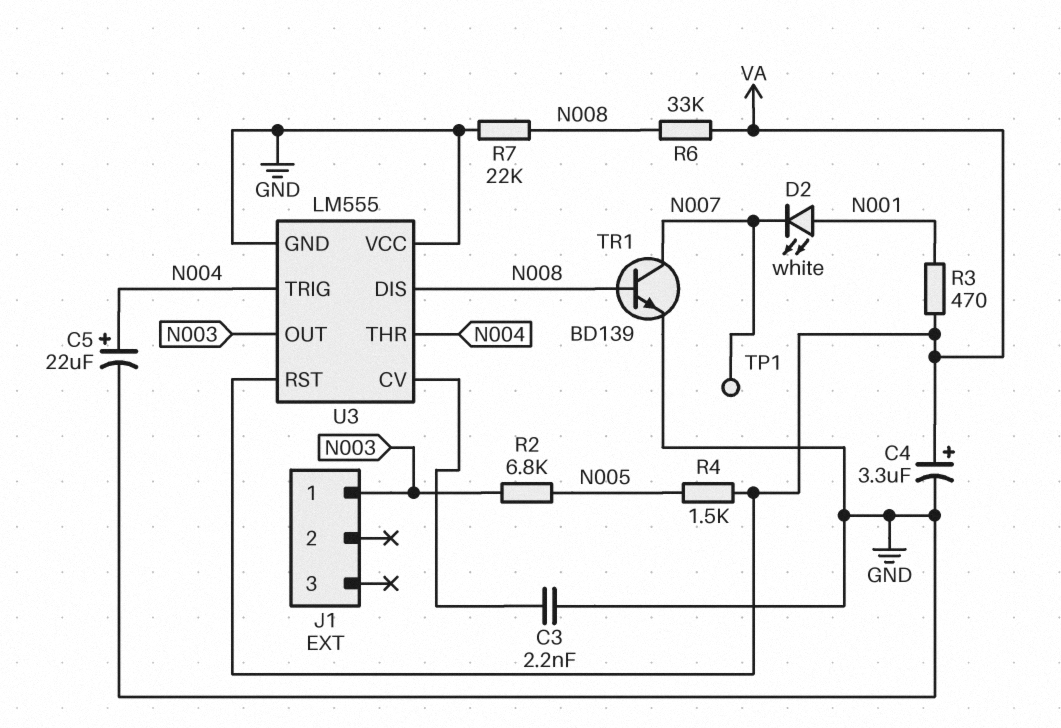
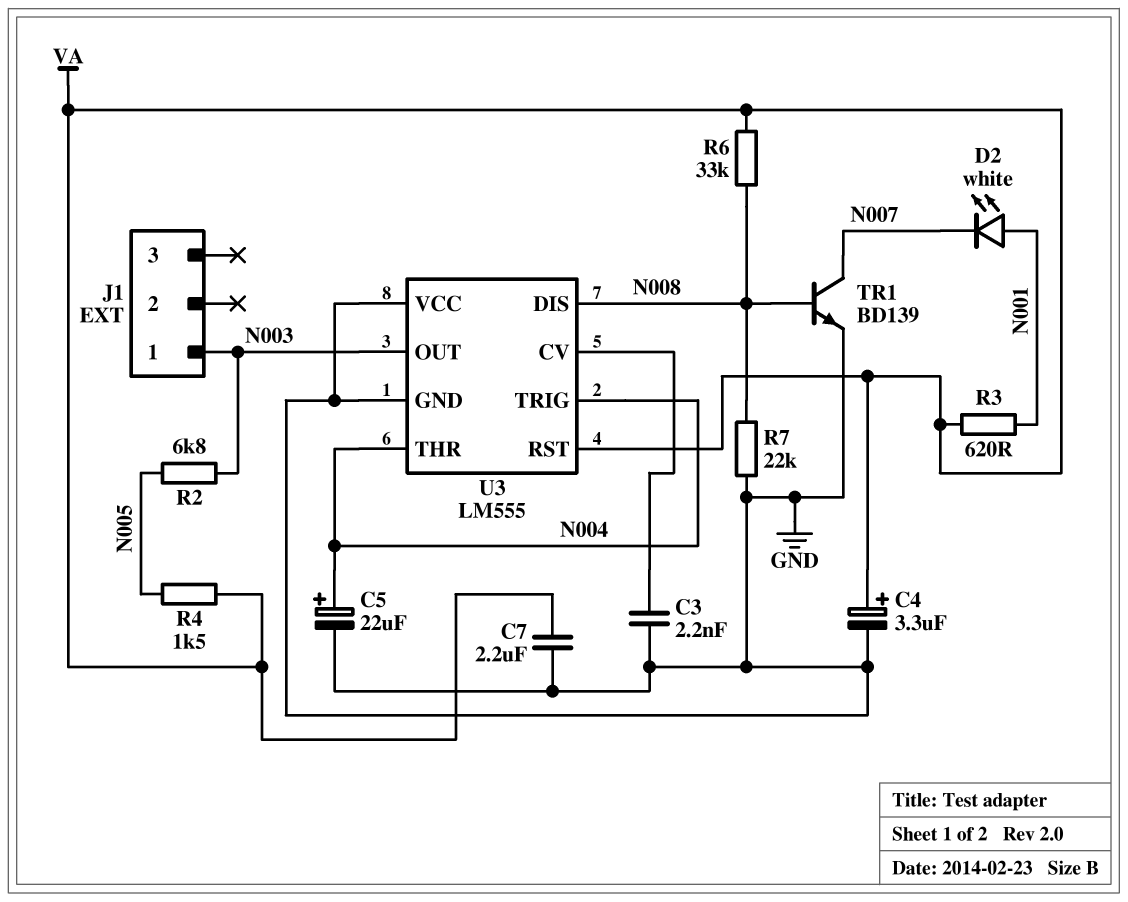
C7: none -> 2.2uF (GND, VA)
R3: 470 (N001, VA) -> 620 (N001, VA)
TP1: test point (N007) -> none

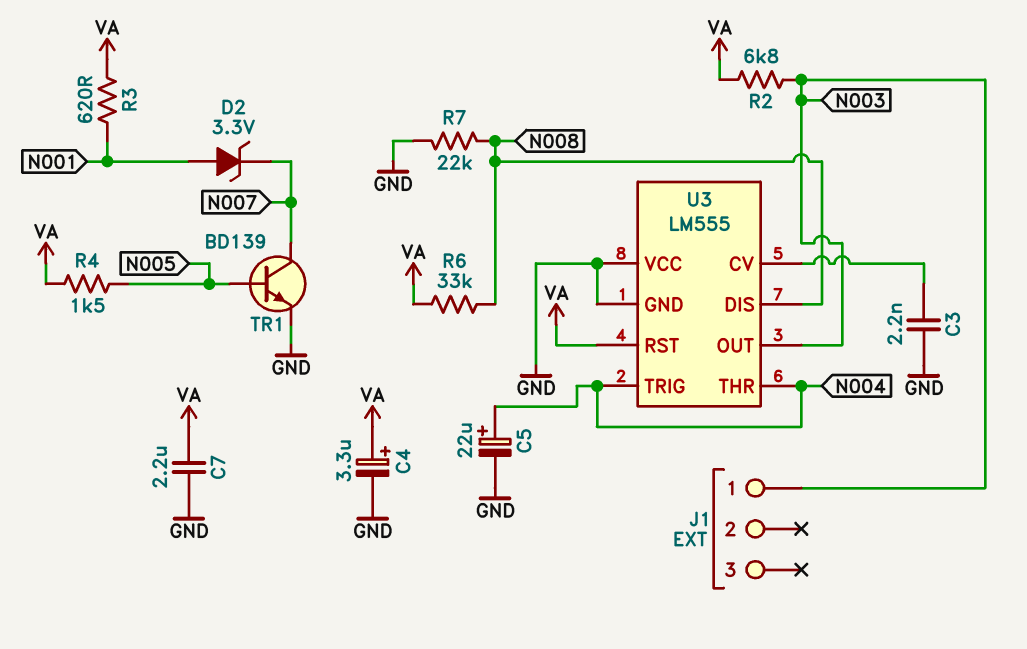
D2: LED white (A N001, K N007) -> zener 3.3V (A N001, K N007)
R2: 6.8k (N003, N005) -> 6.8k (N003, VA)
TR1: NPN BD139 (B N008, C N007, E GND) -> NPN BD139 (B N005, C N007, E GND)

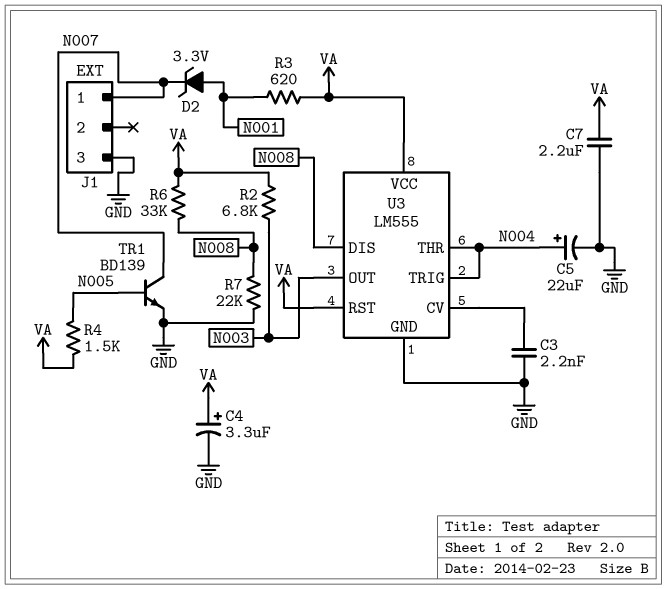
J1 pin 1: N003 -> N007
J1 pin 3: none -> GND
U3 pin VCC: GND -> VA

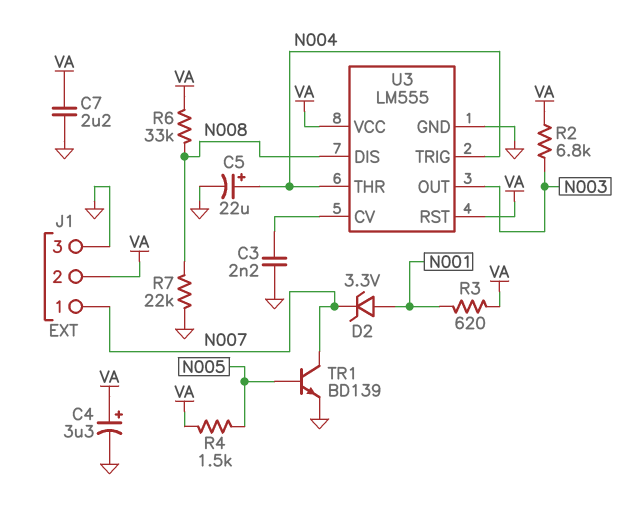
J1 pin 2: none -> VA

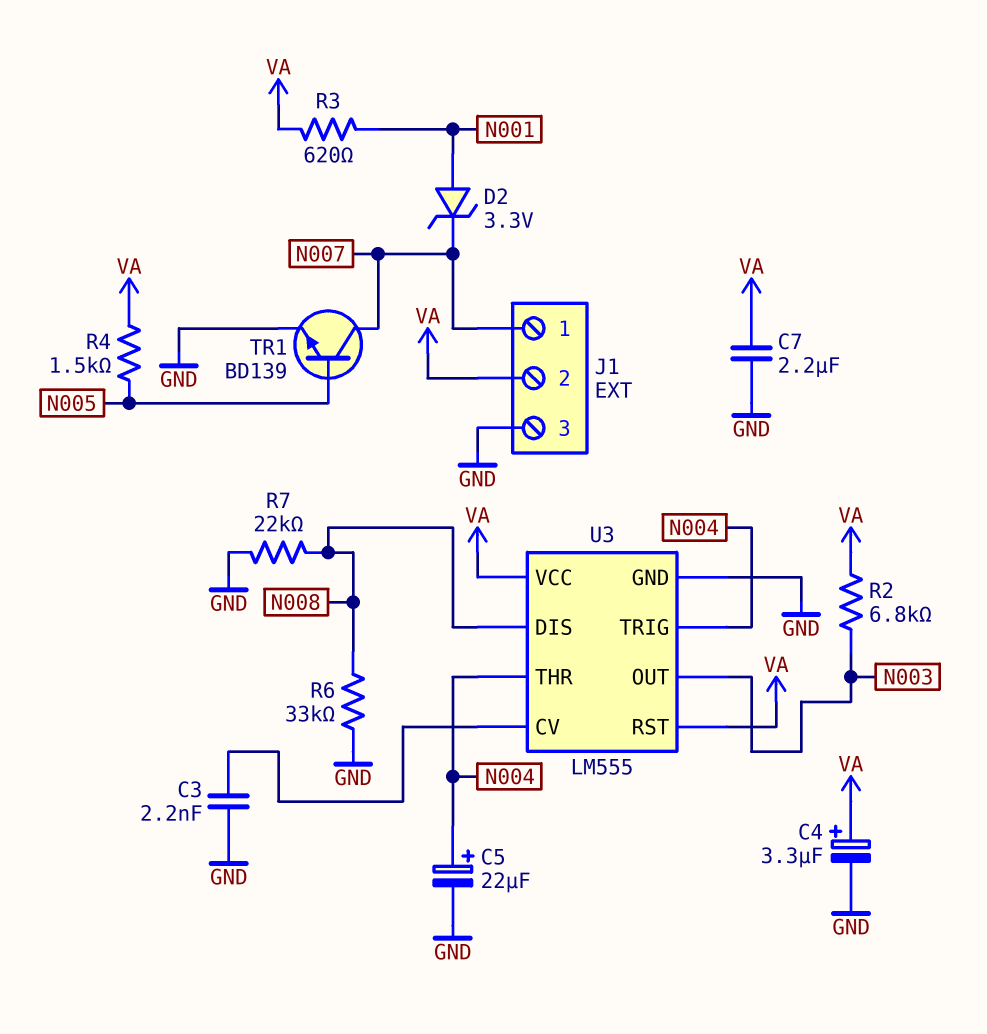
R6: 33k (N008, VA) -> 33k (GND, N008)

